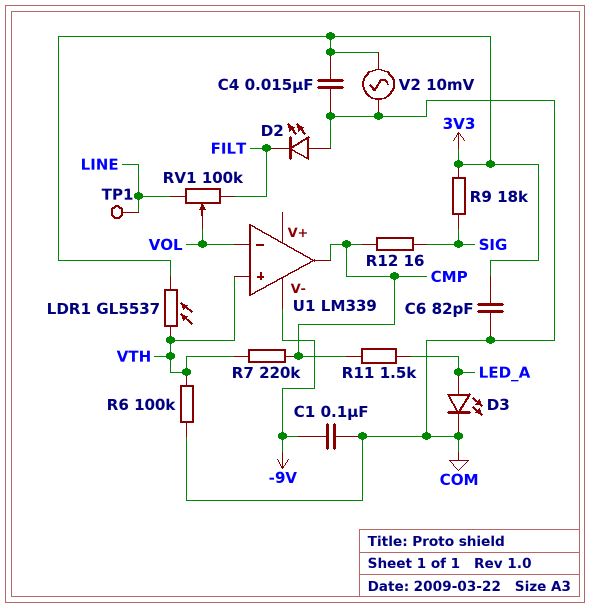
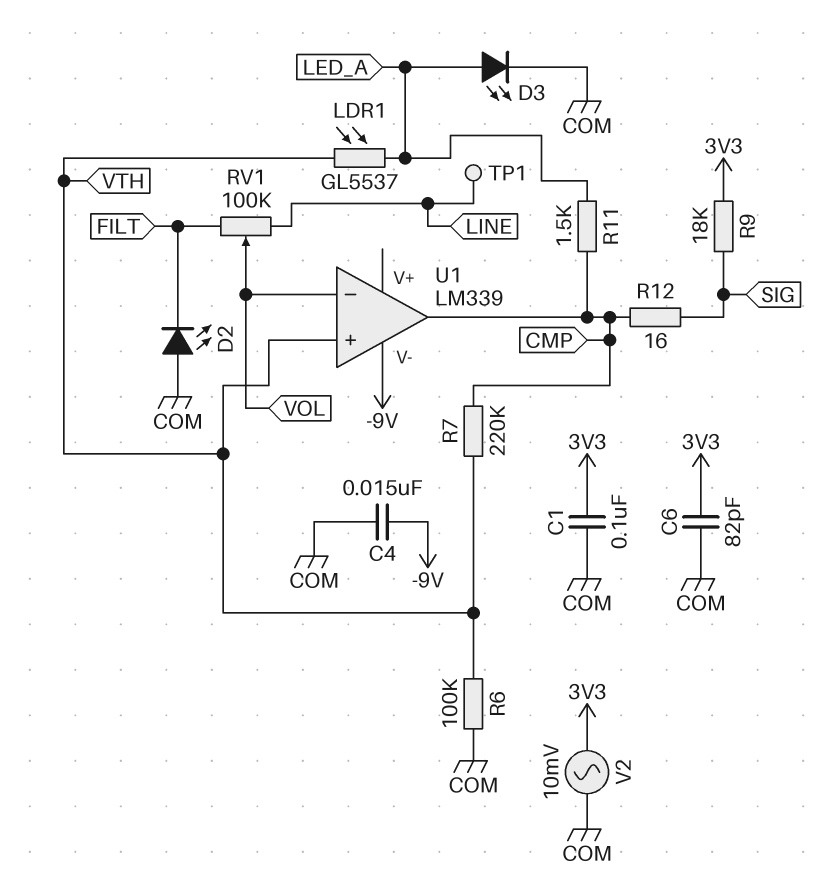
C1: 100nF (-9V, COM) -> 100nF (3V3, COM)
C4: 15nF (3V3, COM) -> 15nF (-9V, COM)
LDR1: GL5537 (3V3, VTH) -> GL5537 (LED_A, VTH)

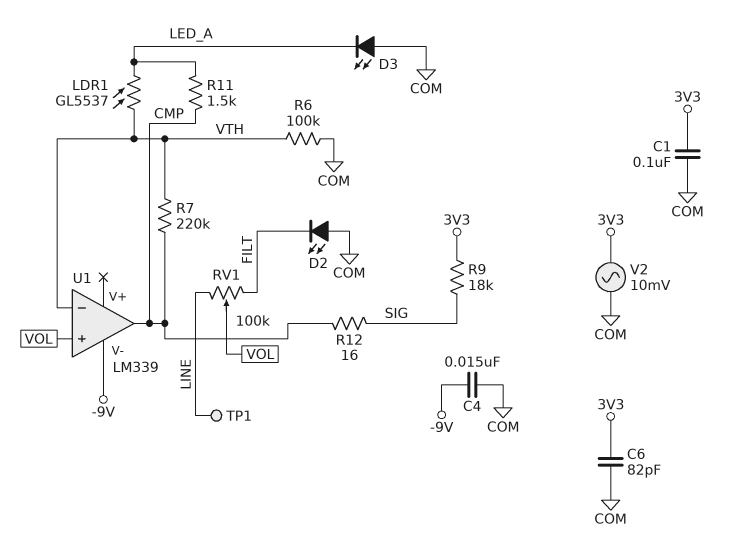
D3: LED (A LED_A, K COM) -> LED (A COM, K LED_A)
U1 pin in+: VTH -> VOL
U1 pin in-: VOL -> VTH

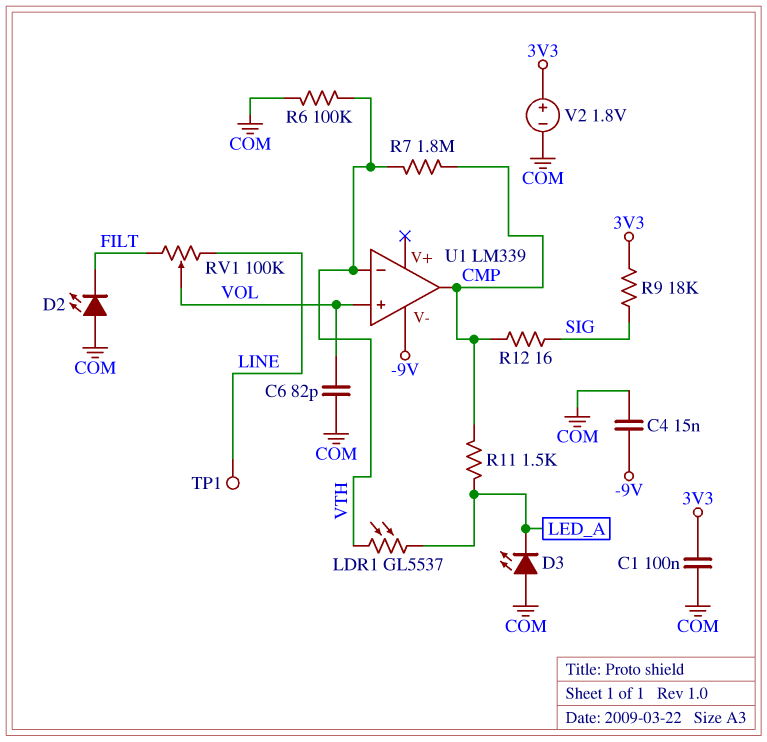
C6: 82pF (3V3, COM) -> 82pF (COM, VOL)
R7: 220k (CMP, VTH) -> 1.8M (CMP, VTH)
V2: AC 10mV (3V3, COM) -> 1.8V (plus 3V3, minus COM)

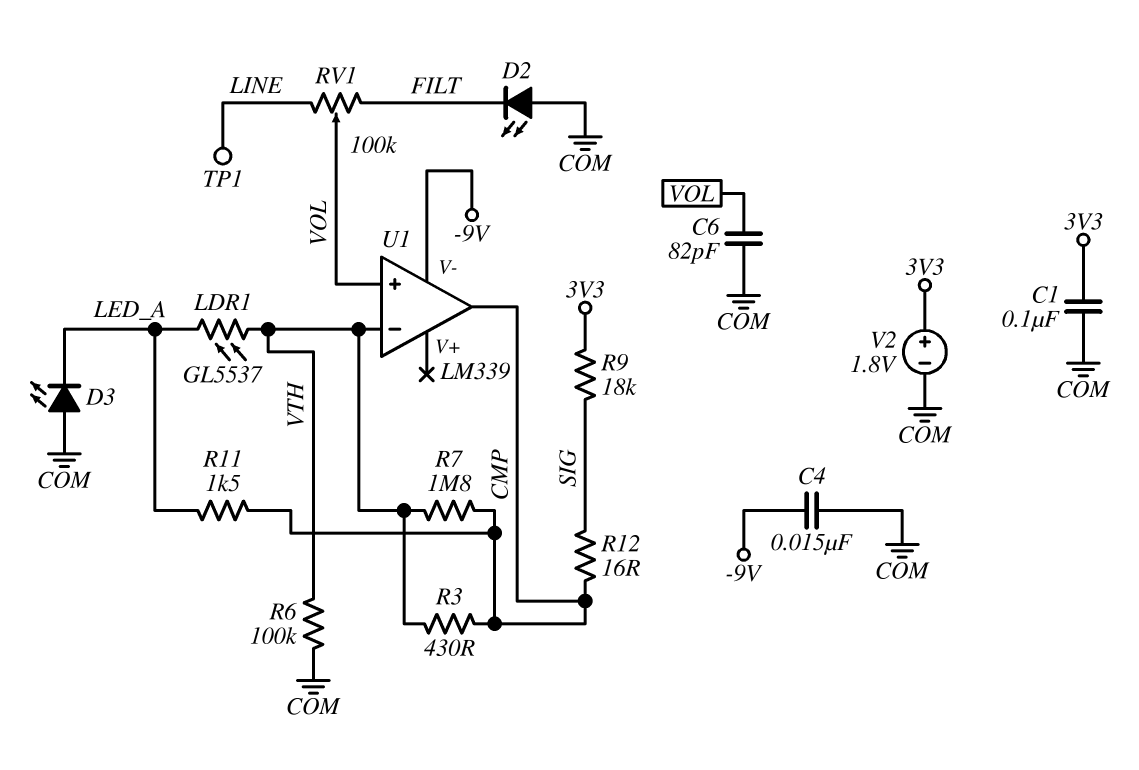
R3: none -> 430 (CMP, VTH)

